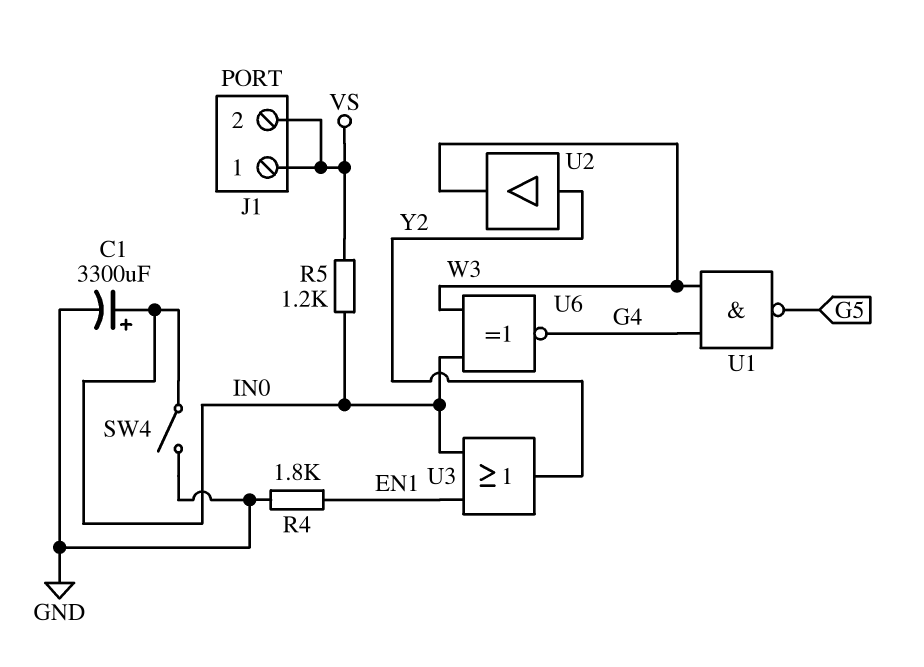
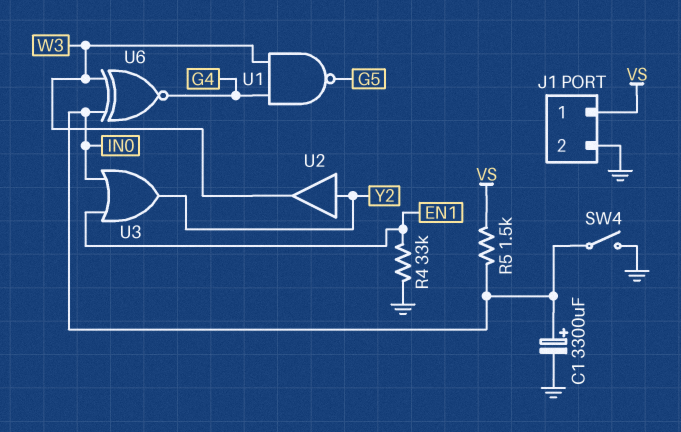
J1 pin 2: VS -> GND
R4: 1.8k (EN1, GND) -> 33k (EN1, GND)
R5: 1.2k (IN0, VS) -> 1.5k (IN0, VS)

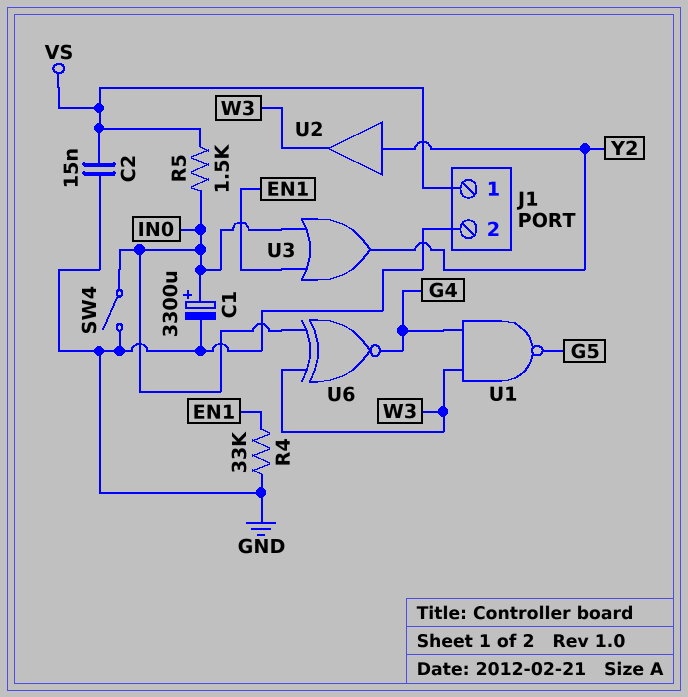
C2: none -> 15nF (GND, VS)

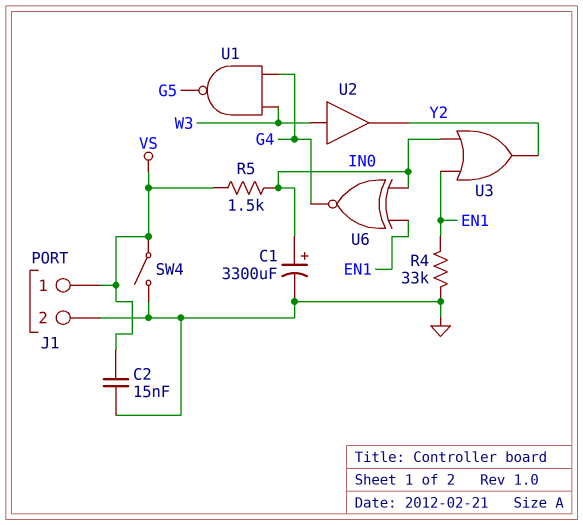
SW4: switch (GND, IN0) -> switch (GND, VS)
U2: buffer (in Y2, out W3) -> buffer (in W3, out Y2)
U6: XNOR (in IN0, in W3, out G4) -> XNOR (in EN1, in IN0, out G4)

